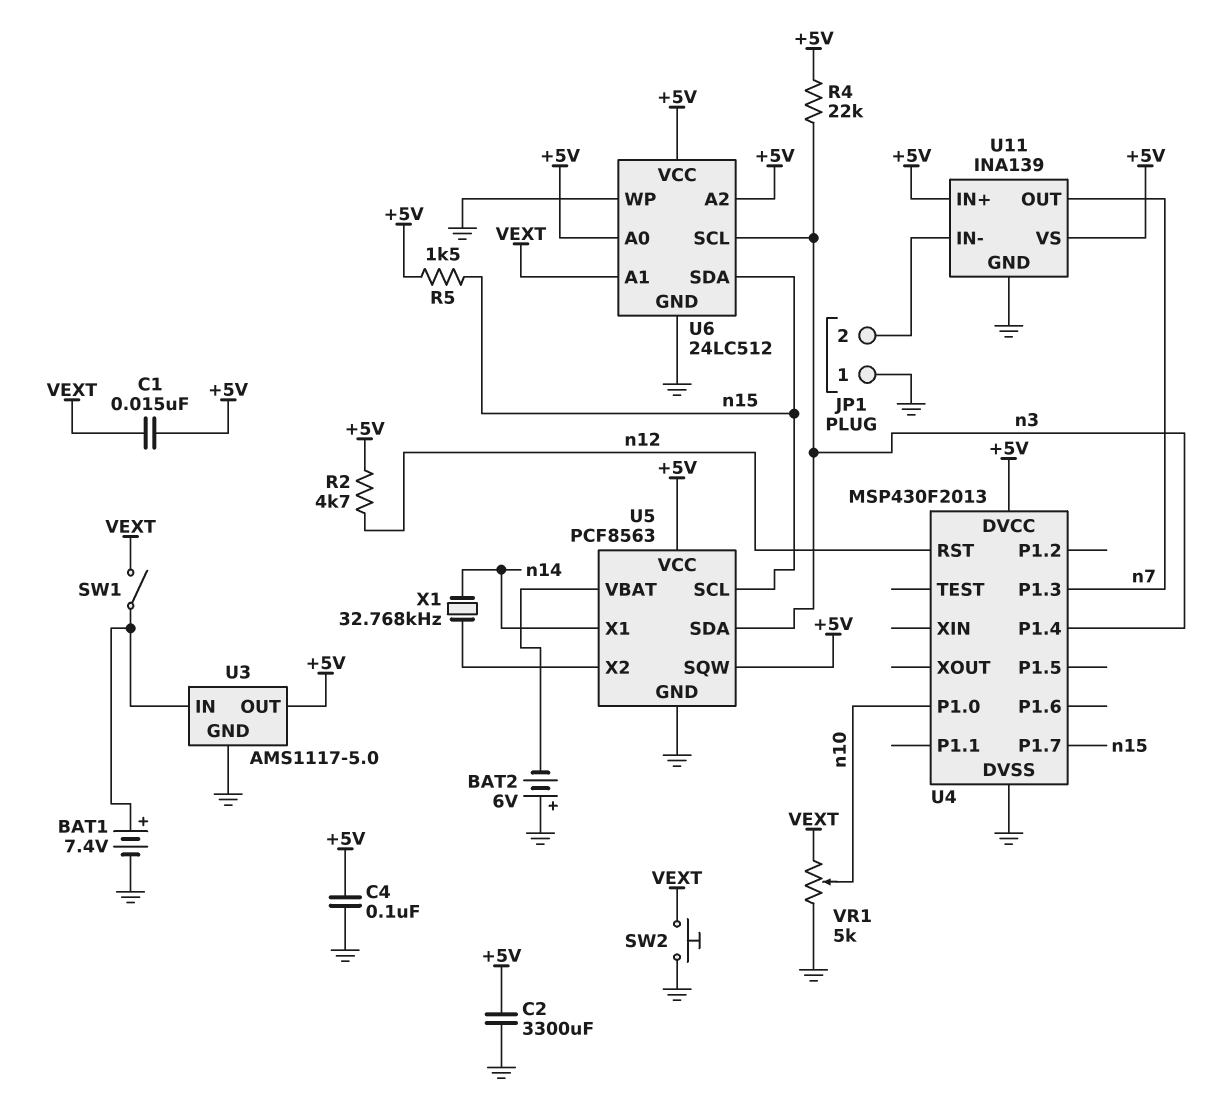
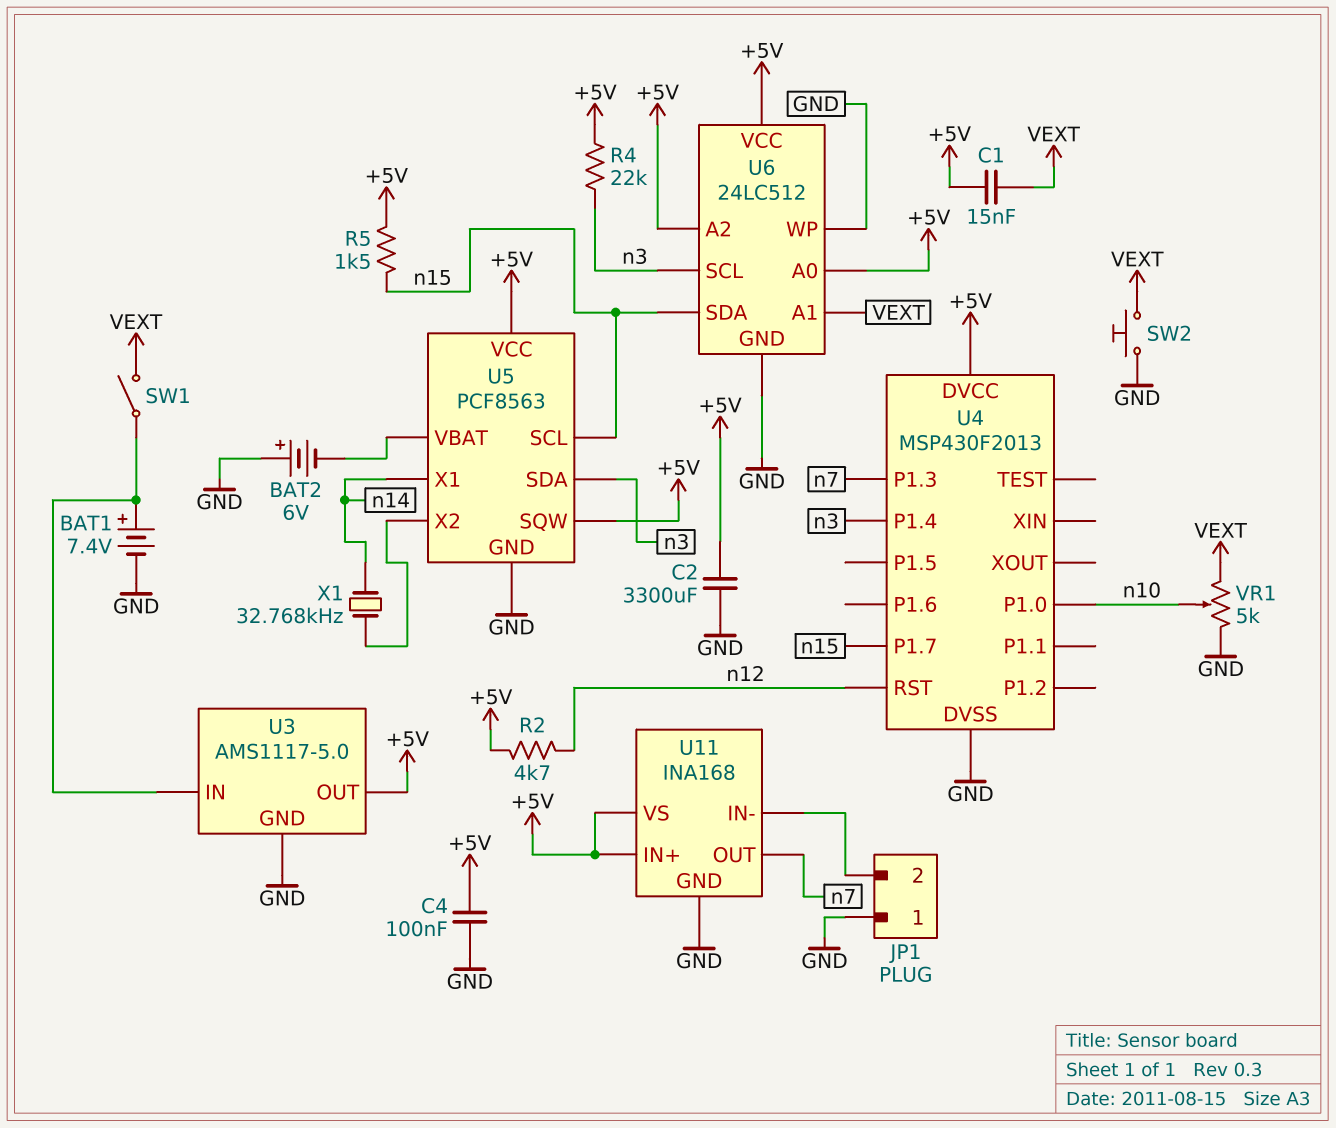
U11: INA139 -> INA168

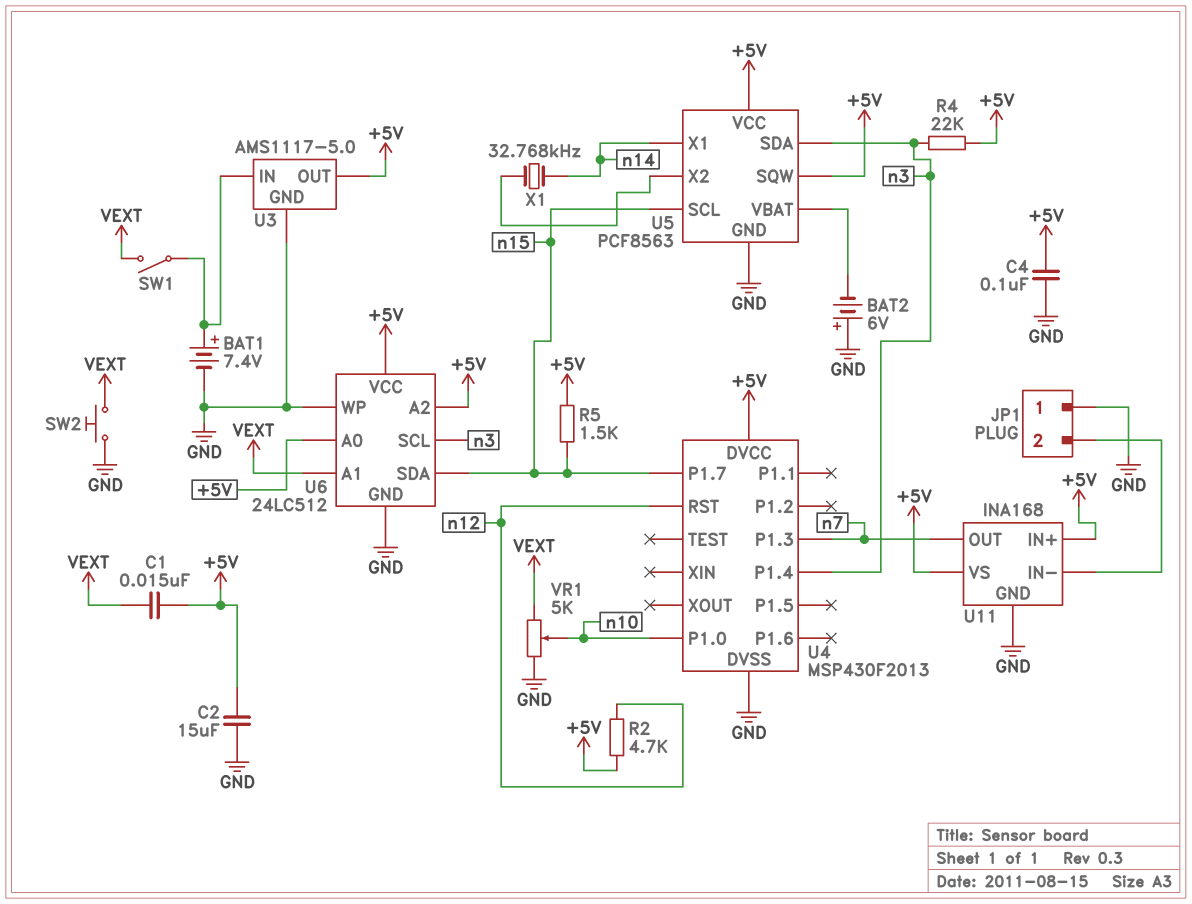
C2: 3300uF (+5V, GND) -> 15uF (+5V, GND)

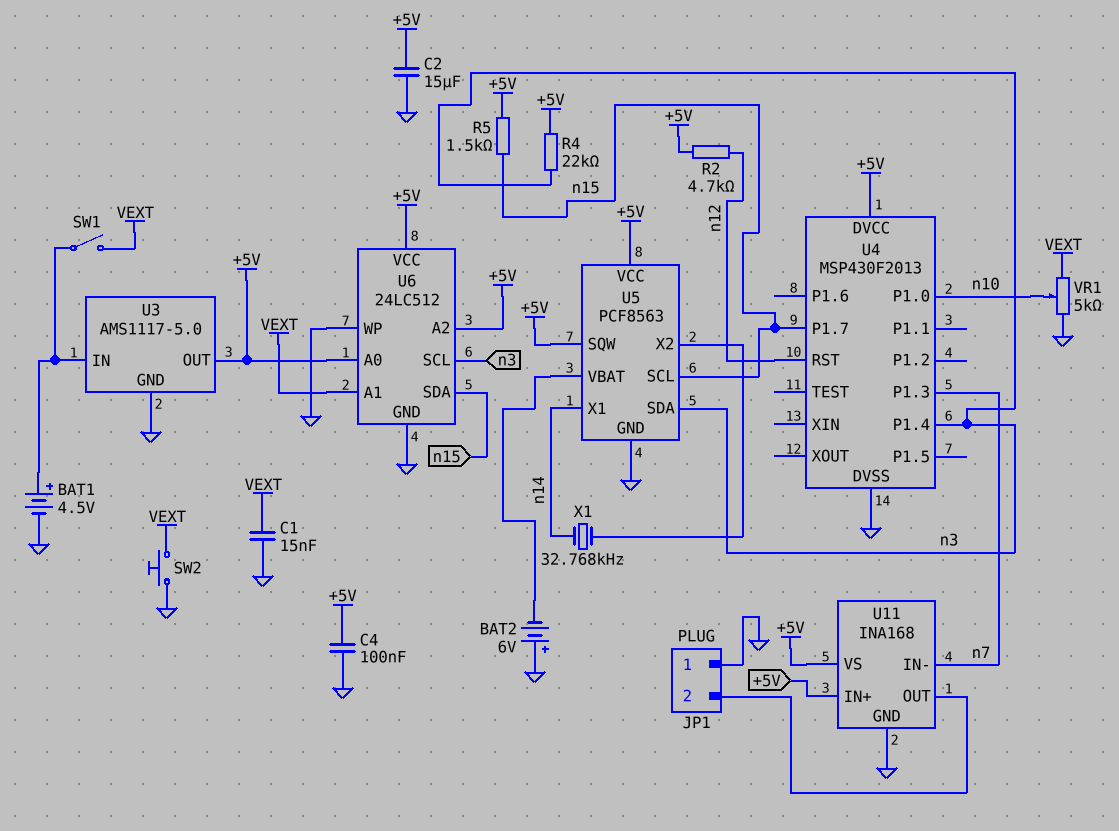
BAT1: 7.4V (plus U3/IN, minus GND) -> 4.5V (plus U3/IN, minus GND)
C1: 15nF (+5V, VEXT) -> 15nF (GND, VEXT)
U11 pin IN-: JP1/2 -> n7
U11 pin OUT: n7 -> JP1/2

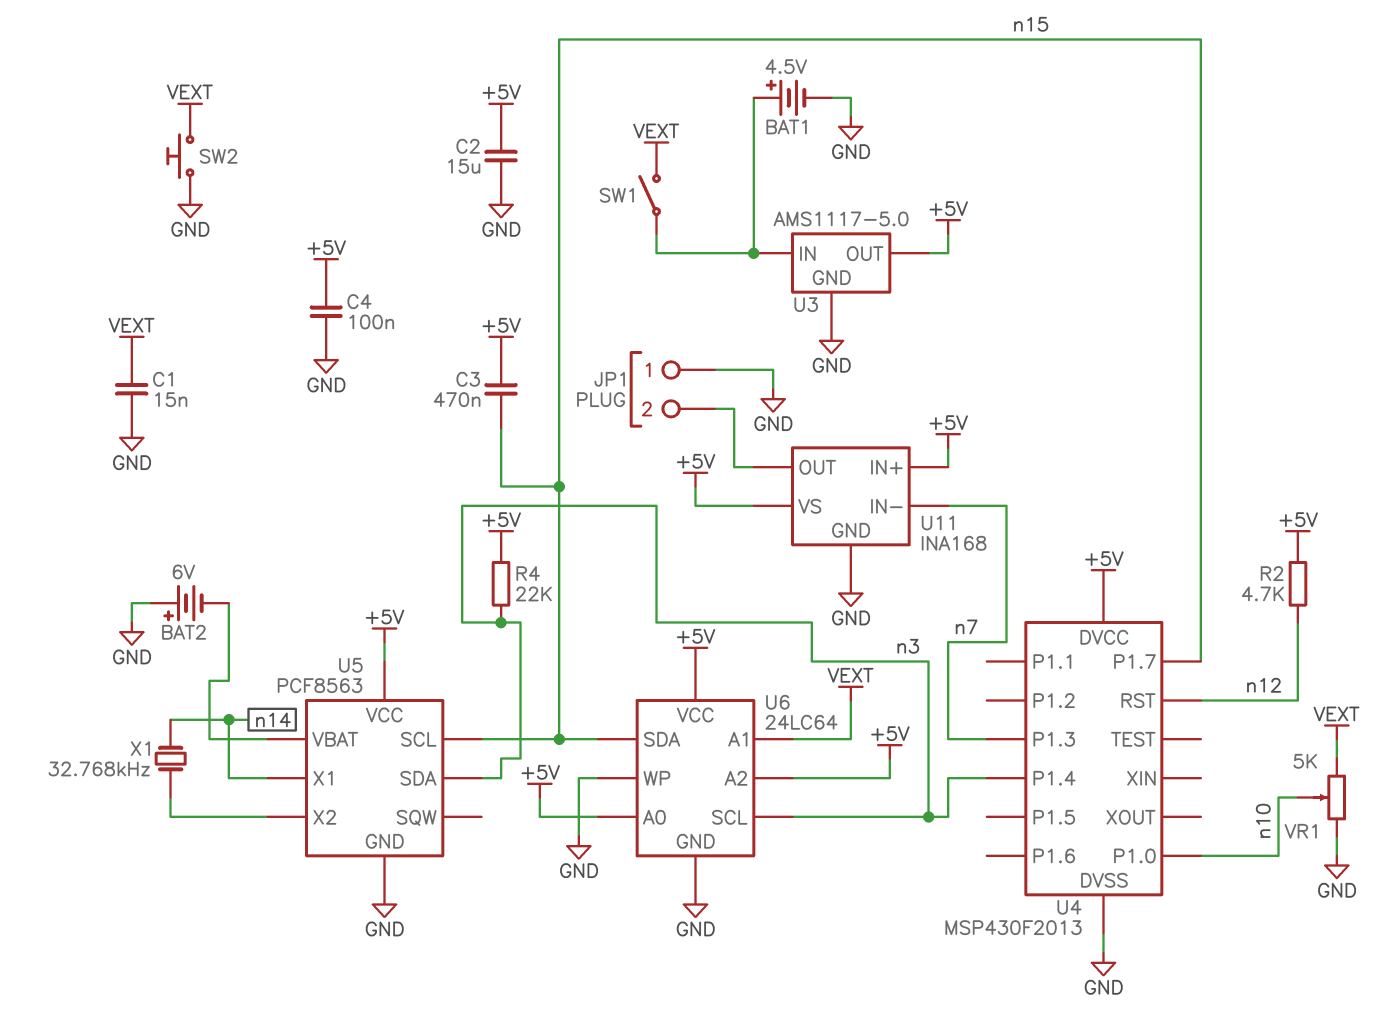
C3: none -> 470nF (+5V, n15)
R5: 1.5k (+5V, n15) -> none
U5 pin SQW: +5V -> none
U6: 24LC512 -> 24LC64

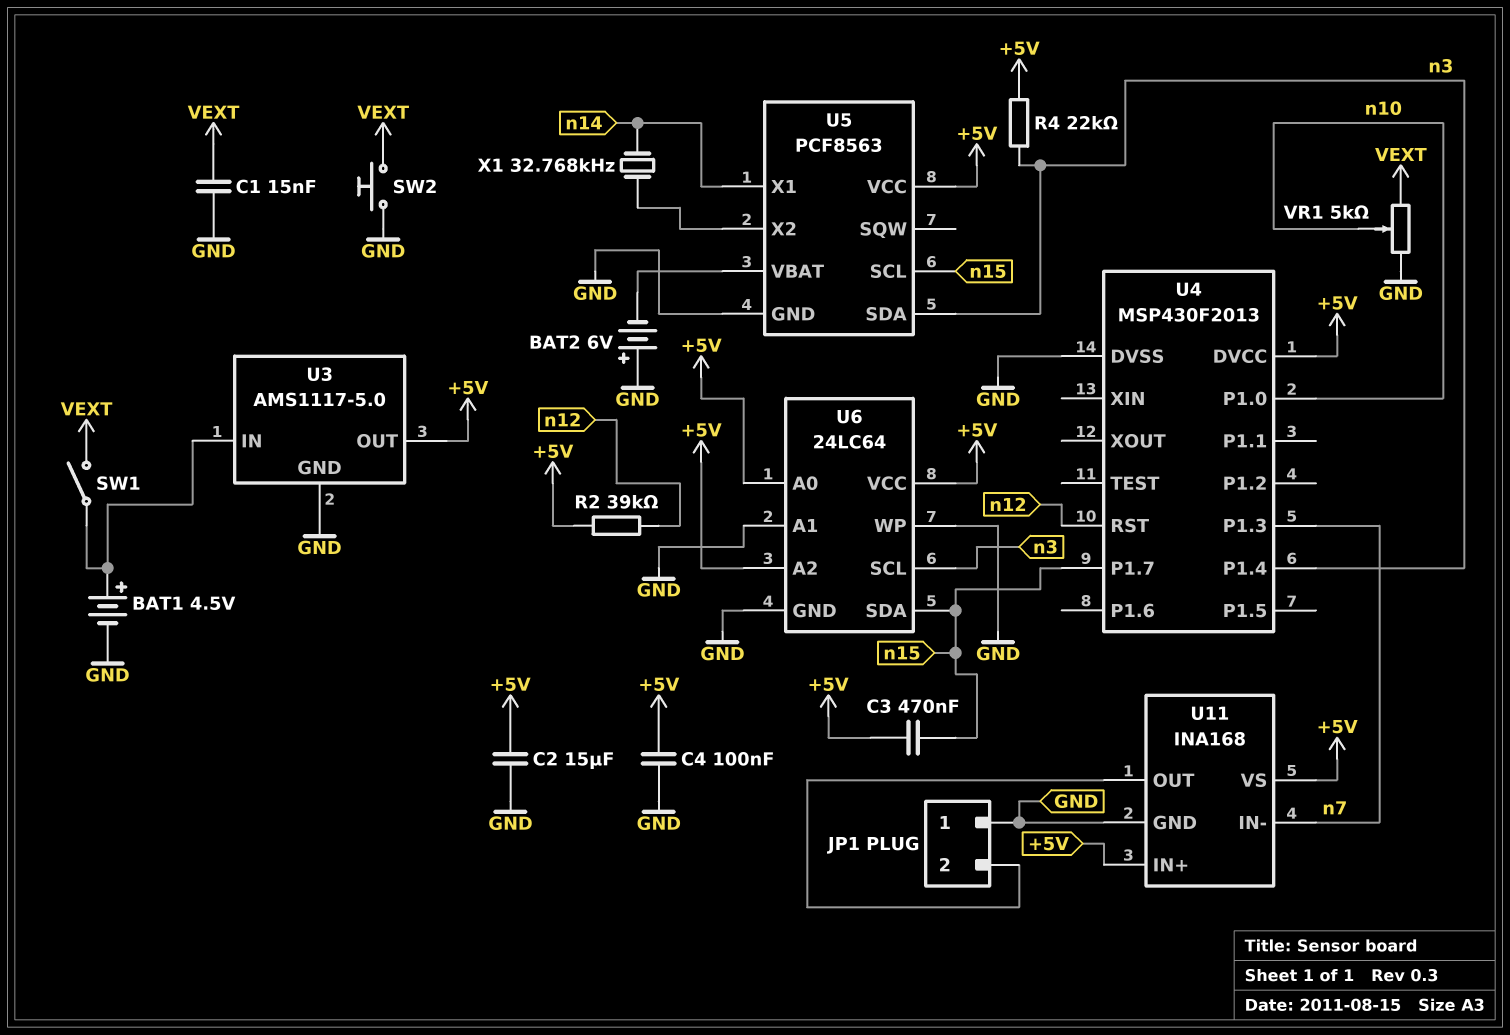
R2: 4.7k (+5V, n12) -> 39k (+5V, n12)
U6 pin A1: VEXT -> GND

